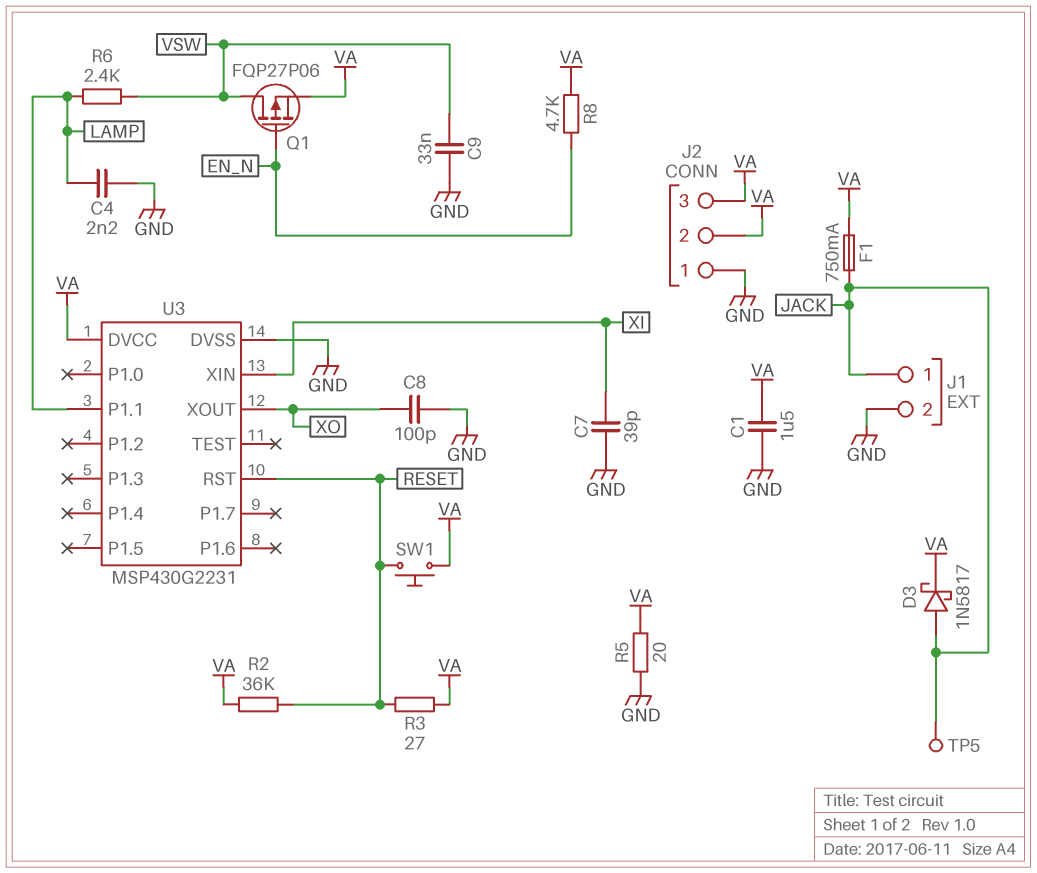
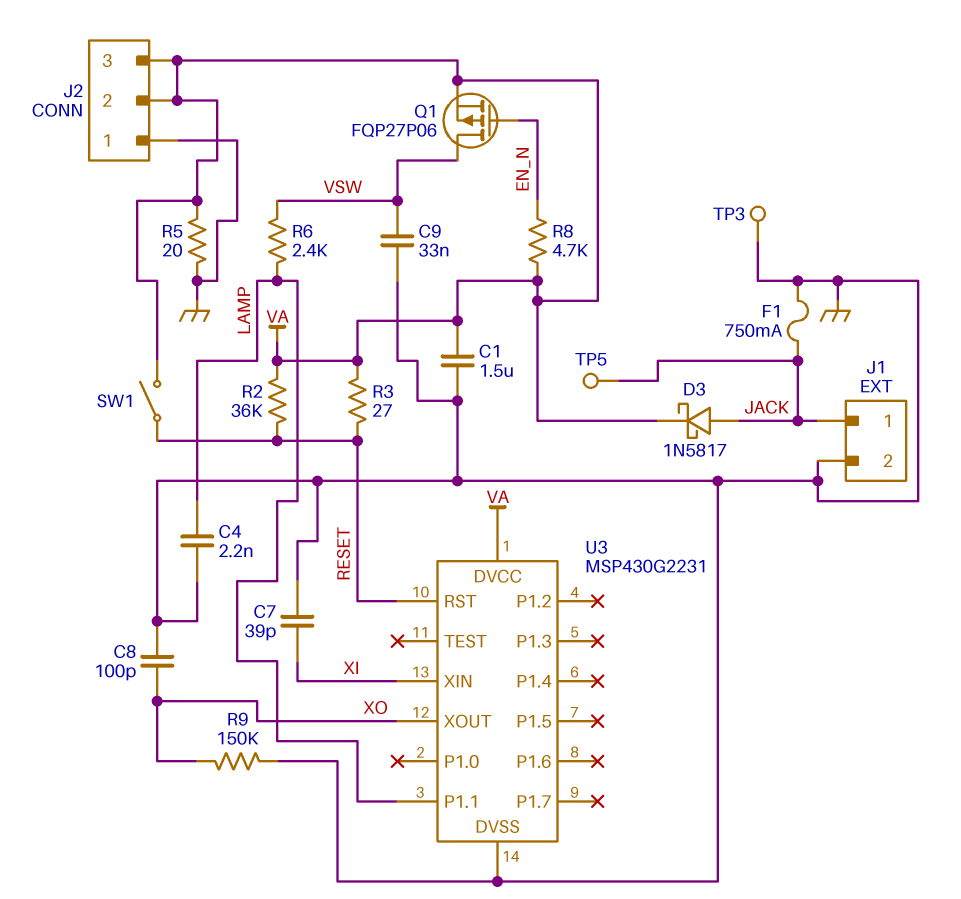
F1: 750mA (JACK, VA) -> 750mA (GND, JACK)
R9: none -> 150k (GND, XO)
SW1: button (RESET, VA) -> switch (RESET, VA)
TP3: none -> test point (GND)

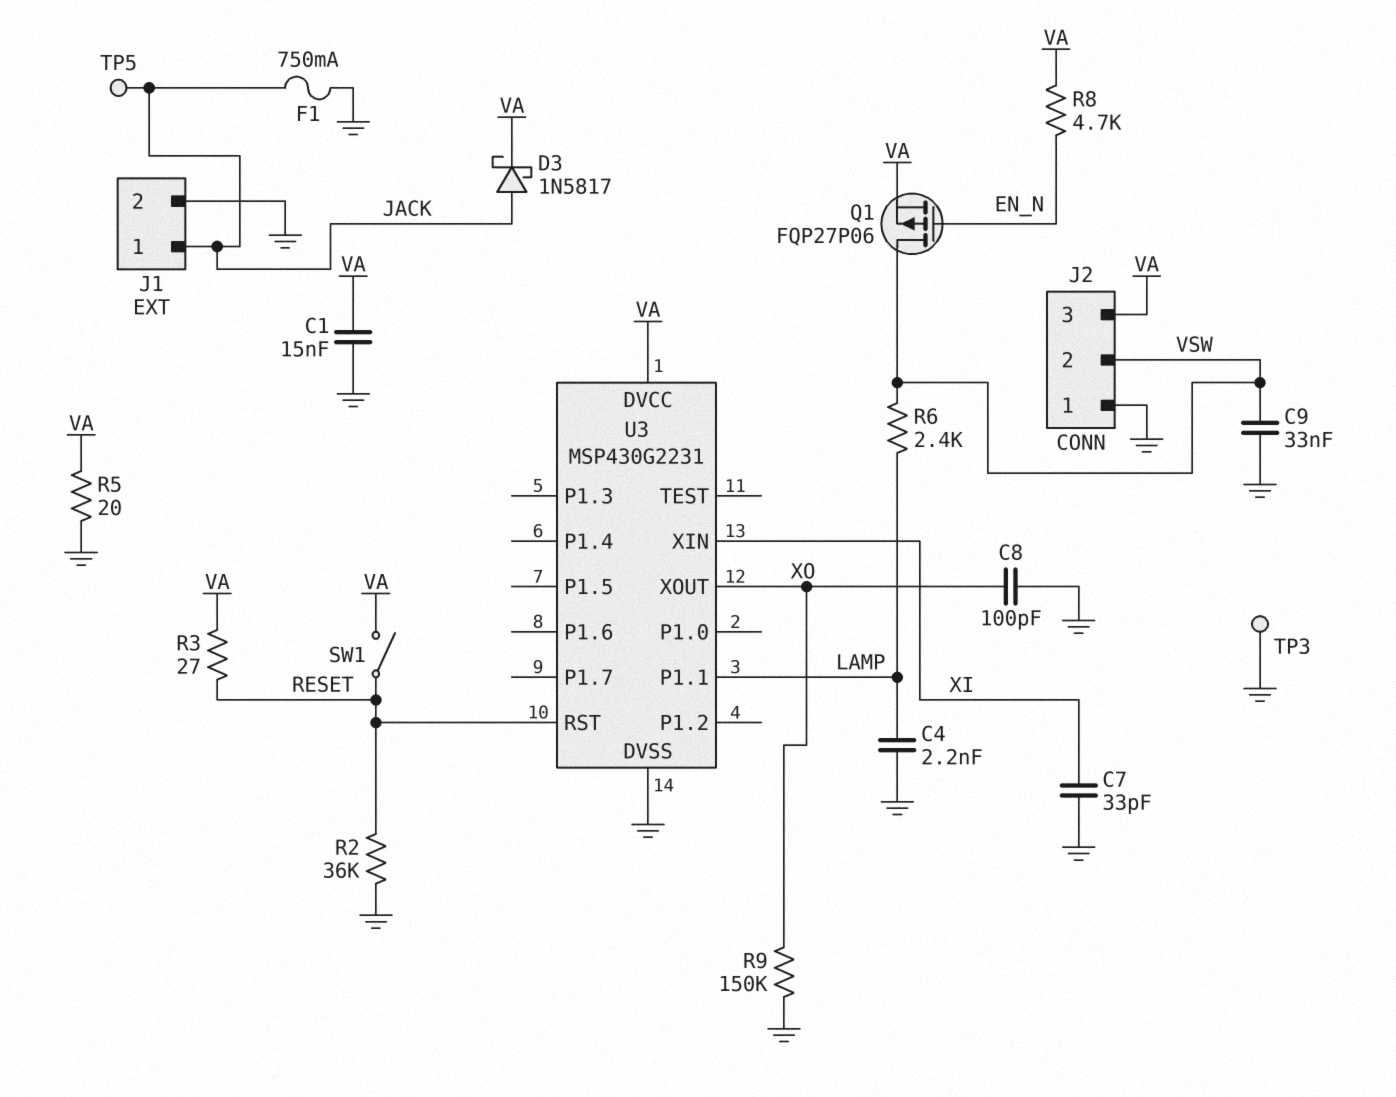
C1: 1.5uF (GND, VA) -> 15nF (GND, VA)
C7: 39pF (GND, XI) -> 33pF (GND, XI)
J2 pin 2: VA -> VSW
R2: 36k (RESET, VA) -> 36k (GND, RESET)

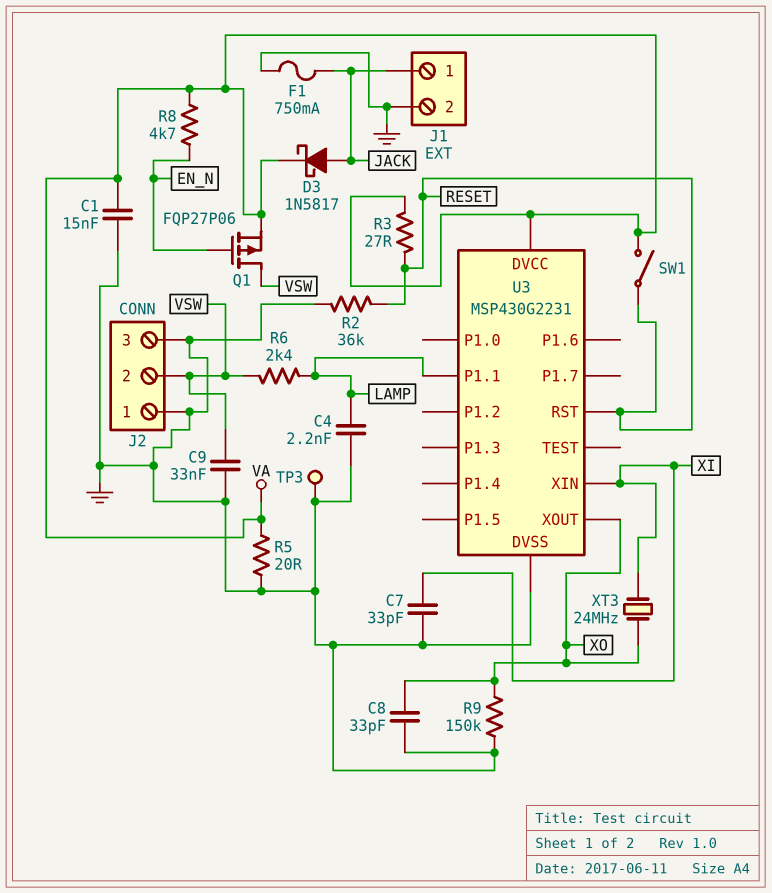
C8: 100pF (GND, XO) -> 33pF (GND, XO)
J2 pin 3: VA -> GND
TP5: test point (JACK) -> none
XT3: none -> 24MHz (XI, XO)

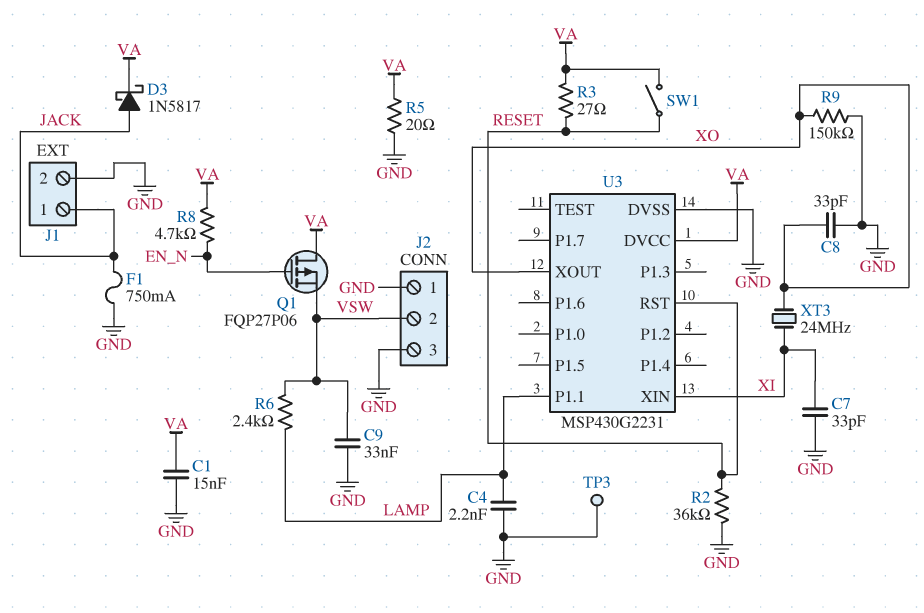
Q1: PMOS FQP27P06 (G EN_N, D VSW, S VA) -> PMOS FQP27P06 (G EN_N, D VA, S VSW)

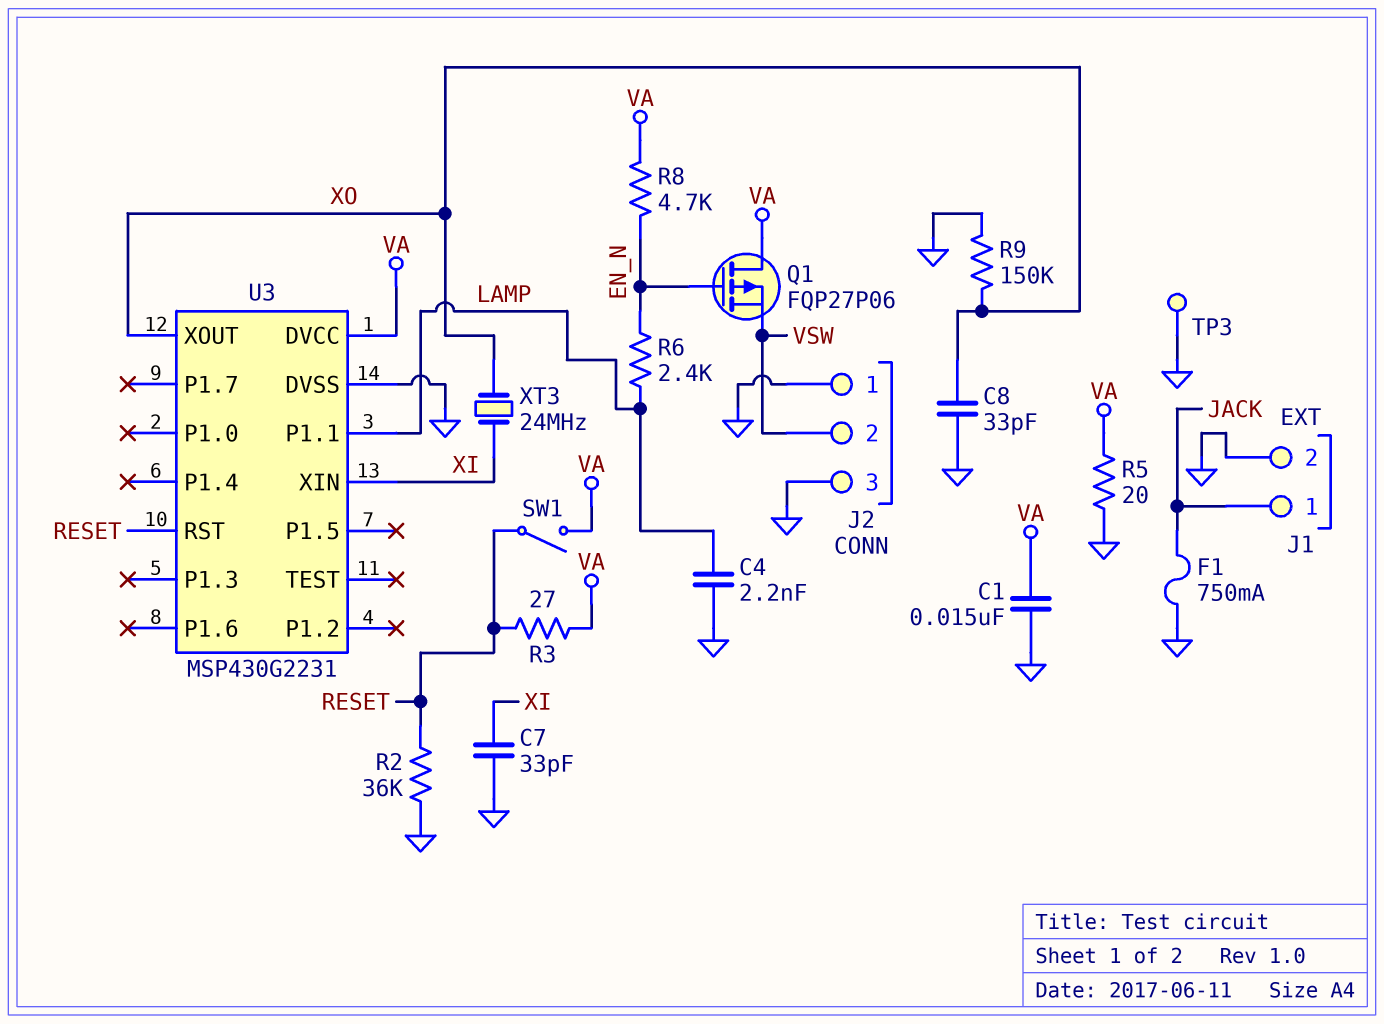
C9: 33nF (GND, VSW) -> none
D3: schottky 1N5817 (A JACK, K VA) -> none
R6: 2.4k (LAMP, VSW) -> 2.4k (EN_N, LAMP)

